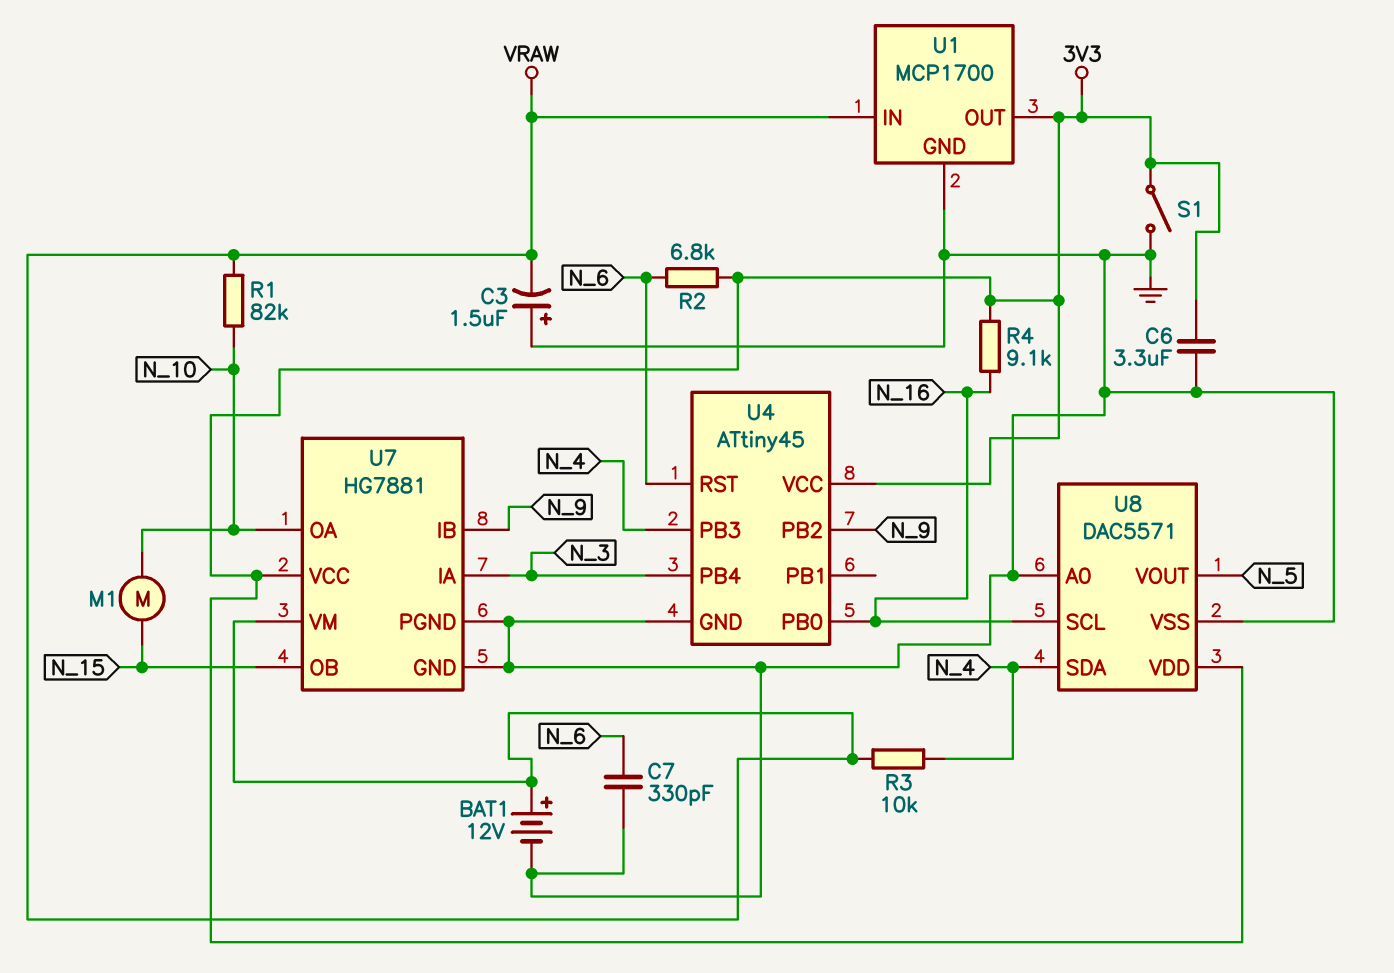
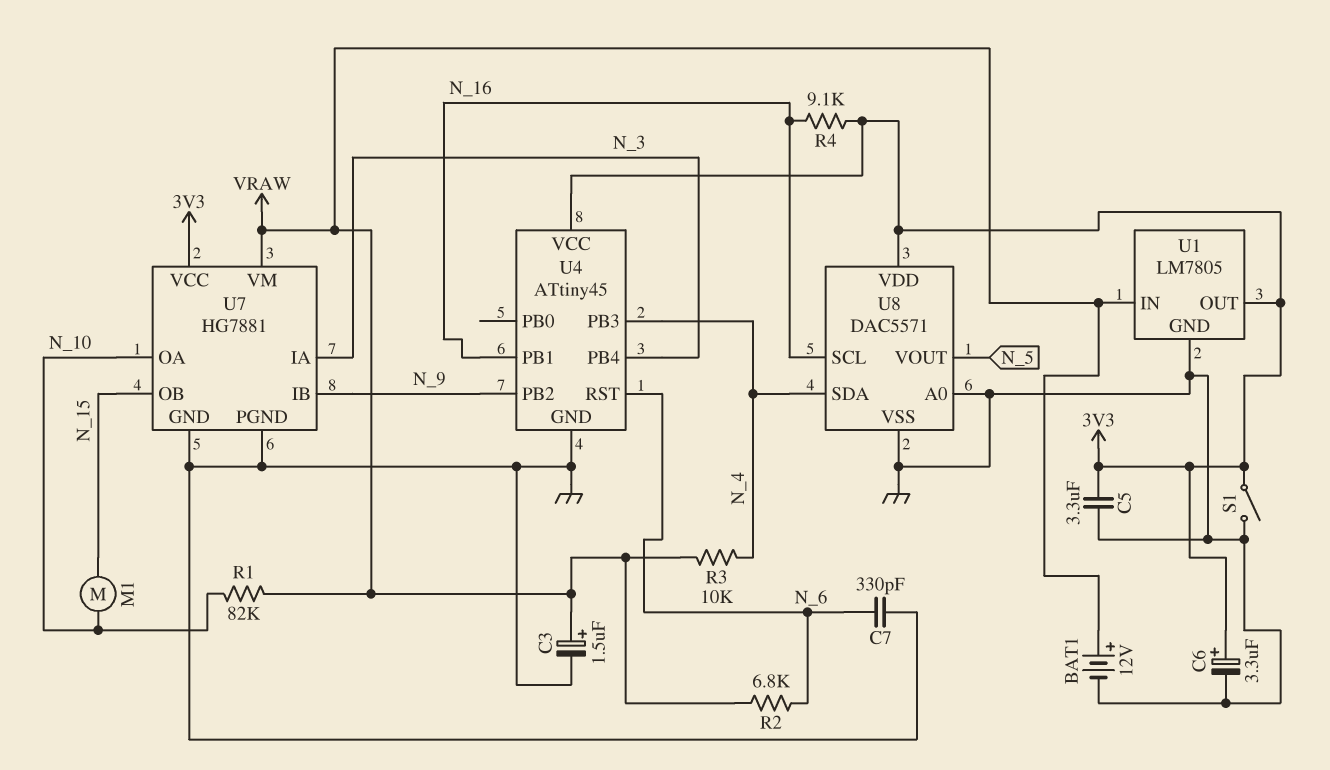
C3: 1.5uF (plus GND, minus VRAW) -> 1.5uF (plus VRAW, minus GND)
C5: none -> 3.3uF (3V3, GND)
C6: 3.3uF (3V3, GND) -> 3.3uF (plus 3V3, minus GND)
R2: 6.8k (3V3, N_6) -> 6.8k (N_6, VRAW)
U1: MCP1700 -> LM7805
U4 pin PB0: N_16 -> none
U4 pin PB1: none -> N_16

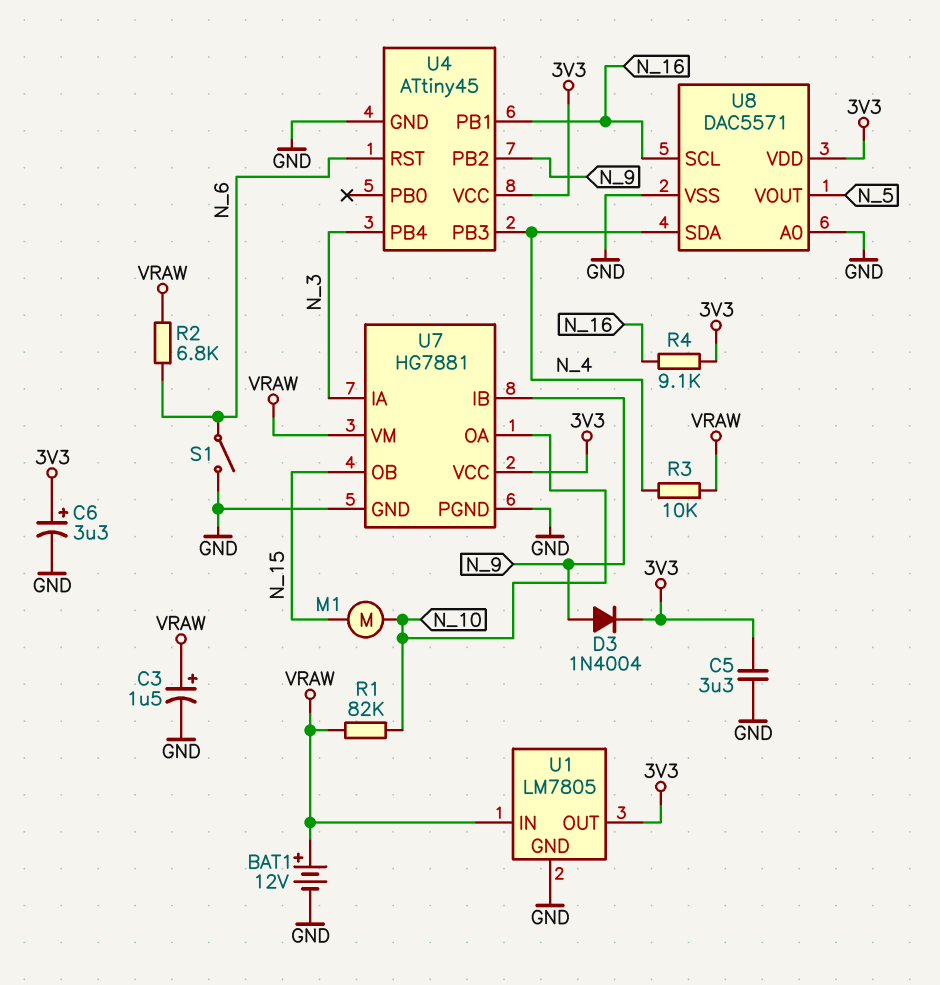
C7: 330pF (GND, N_6) -> none
D3: none -> diode 1N4004 (A N_9, K 3V3)
S1: switch (3V3, GND) -> switch (GND, N_6)

